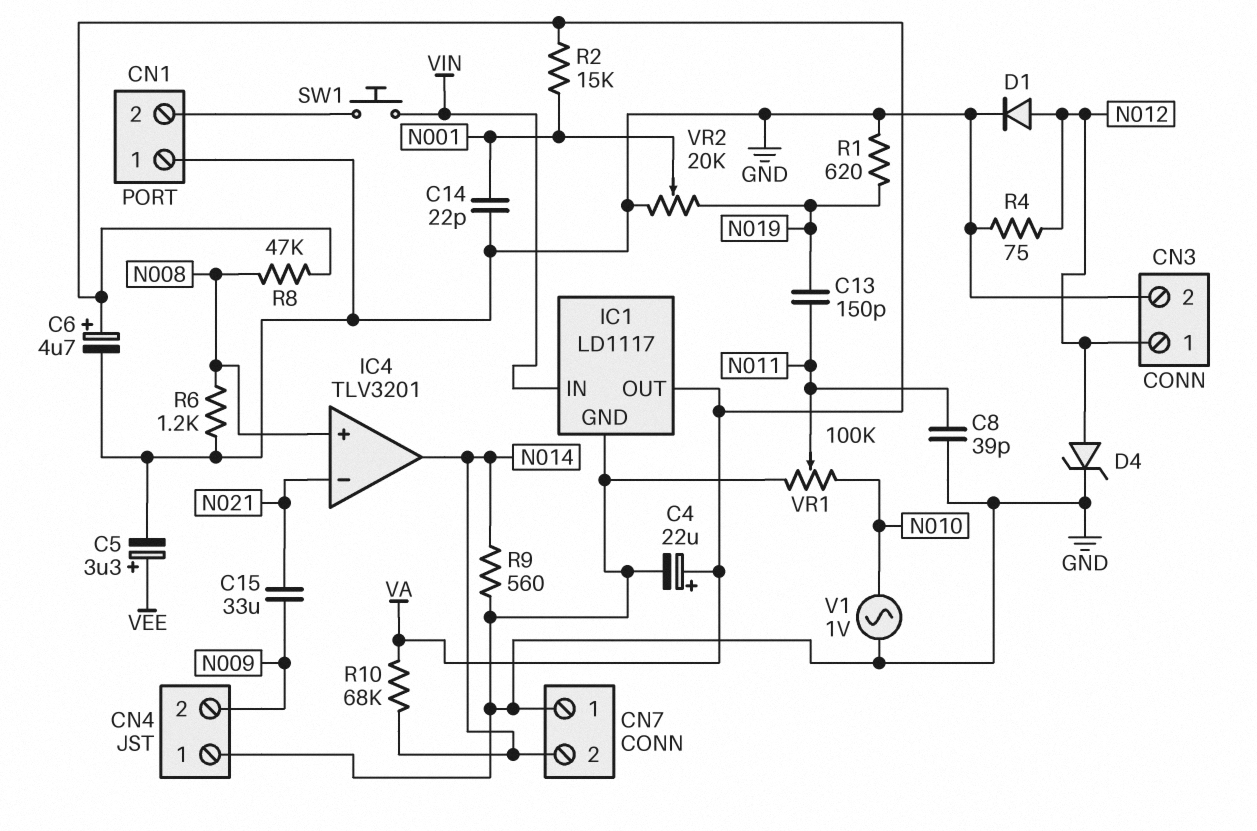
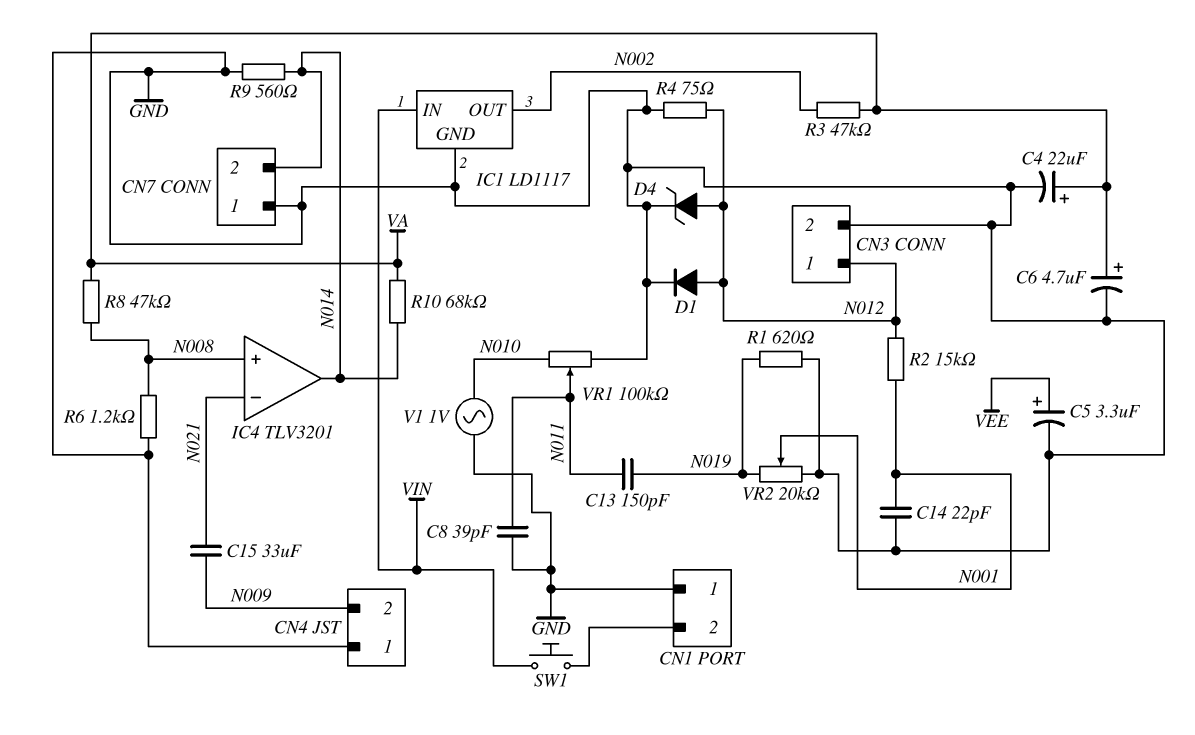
IC1 pin OUT: VA -> N002
R2: 15k (N001, VA) -> 15k (N001, N012)
R3: none -> 47k (N002, VA)

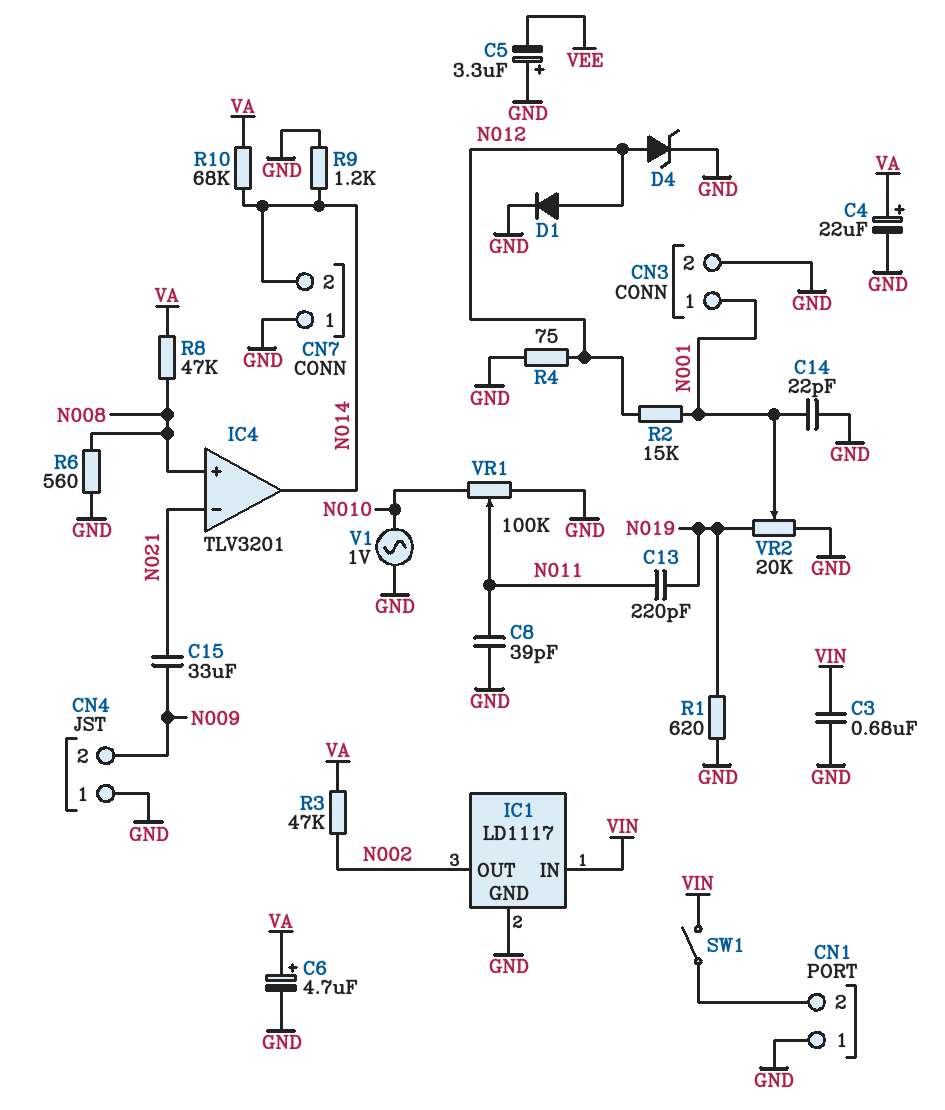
C3: none -> 680nF (GND, VIN)
C5: 3.3uF (plus VEE, minus GND) -> 3.3uF (plus GND, minus VEE)
C13: 150pF (N011, N019) -> 220pF (N011, N019)
CN3 pin 1: N012 -> N001
R6: 1.2k (GND, N008) -> 560 (GND, N008)
R9: 560 (GND, N014) -> 1.2k (GND, N014)
SW1: button (CN1/2, VIN) -> switch (CN1/2, VIN)

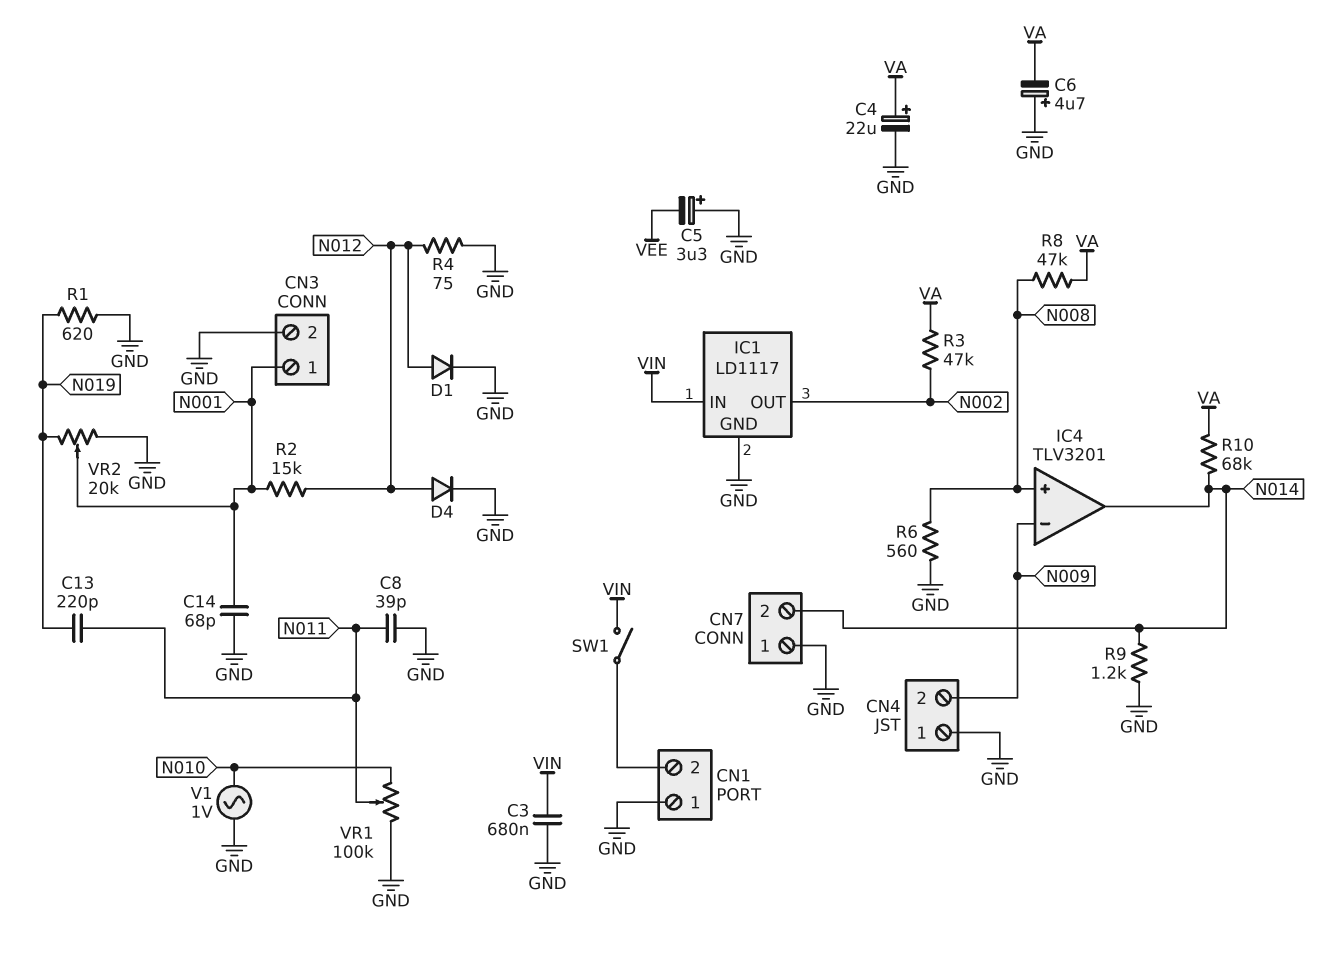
C6: 4.7uF (plus VA, minus GND) -> 4.7uF (plus GND, minus VA)
C14: 22pF (GND, N001) -> 68pF (GND, N001)
C15: 33uF (N009, N021) -> none
D4: zener (A N012, K GND) -> diode (A N012, K GND)
IC4 pin in-: N021 -> N009

